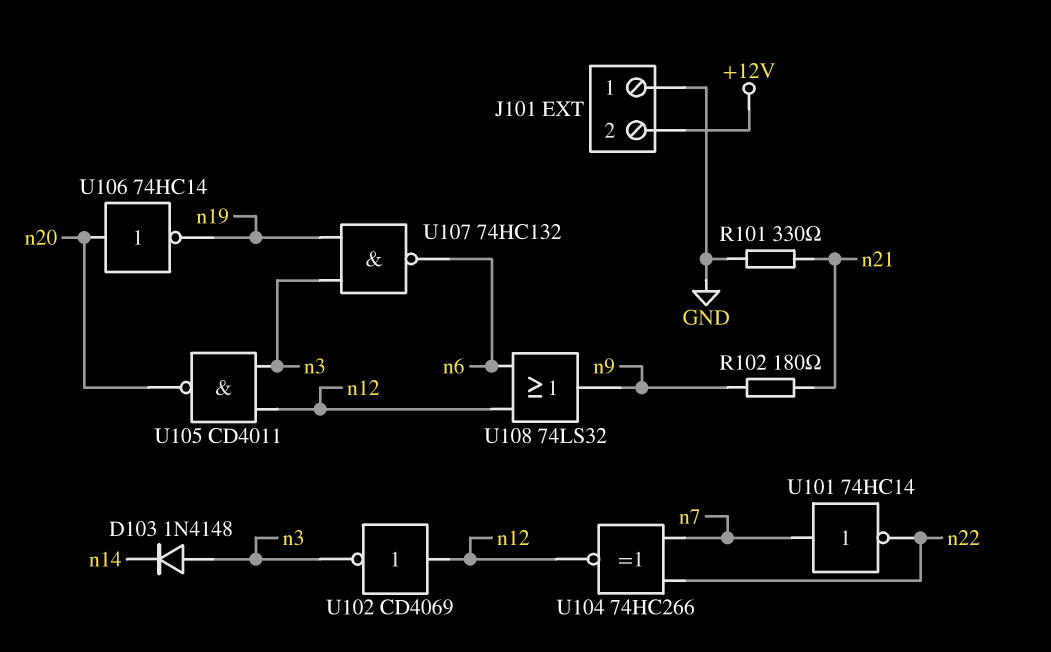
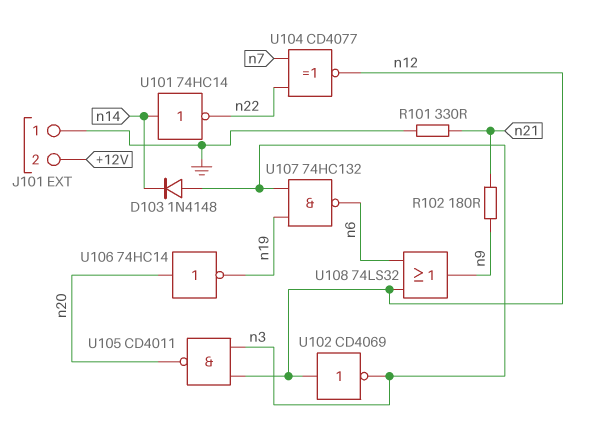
U101: NOT 74HC14 (in n7, out n22) -> NOT 74HC14 (in n14, out n22)
U104: XNOR 74HC266 (in n7, in n22, out n12) -> XNOR CD4077 (in n7, in n22, out n12)

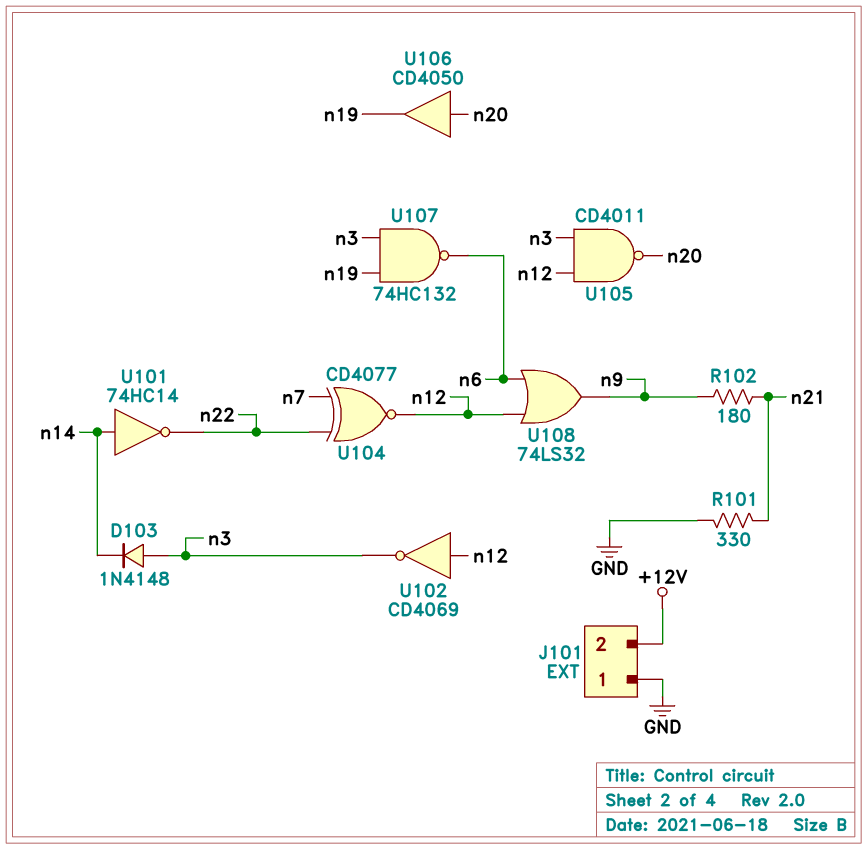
U106: NOT 74HC14 (in n20, out n19) -> buffer CD4050 (in n20, out n19)

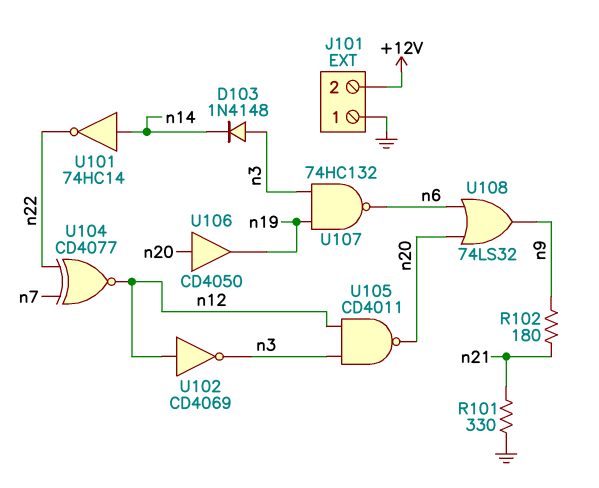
U108: OR 74LS32 (in n6, in n12, out n9) -> OR 74LS32 (in n6, in n20, out n9)

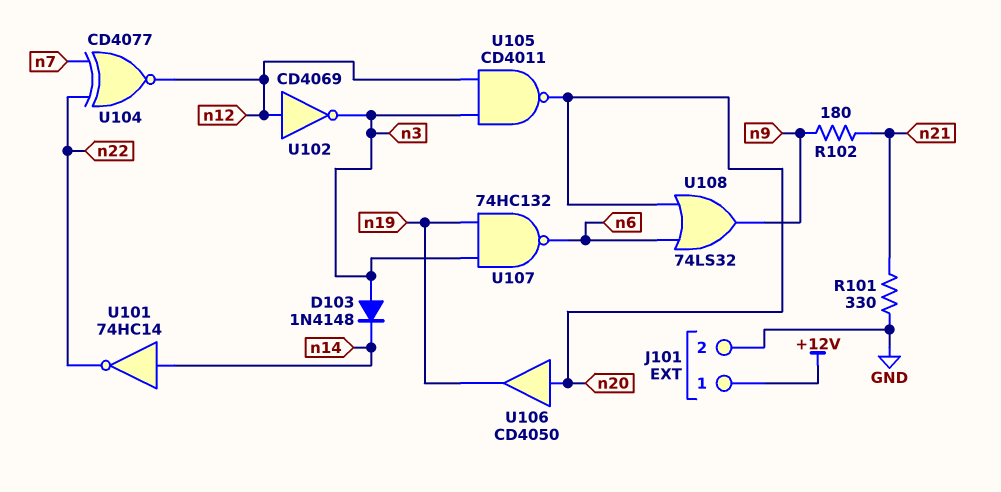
J101 pin 1: GND -> +12V
J101 pin 2: +12V -> GND

